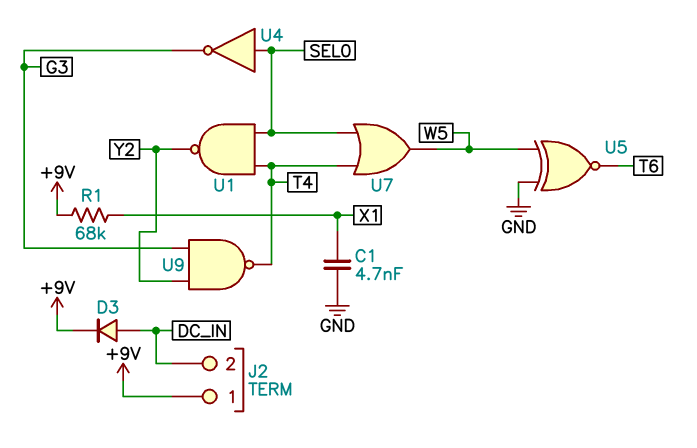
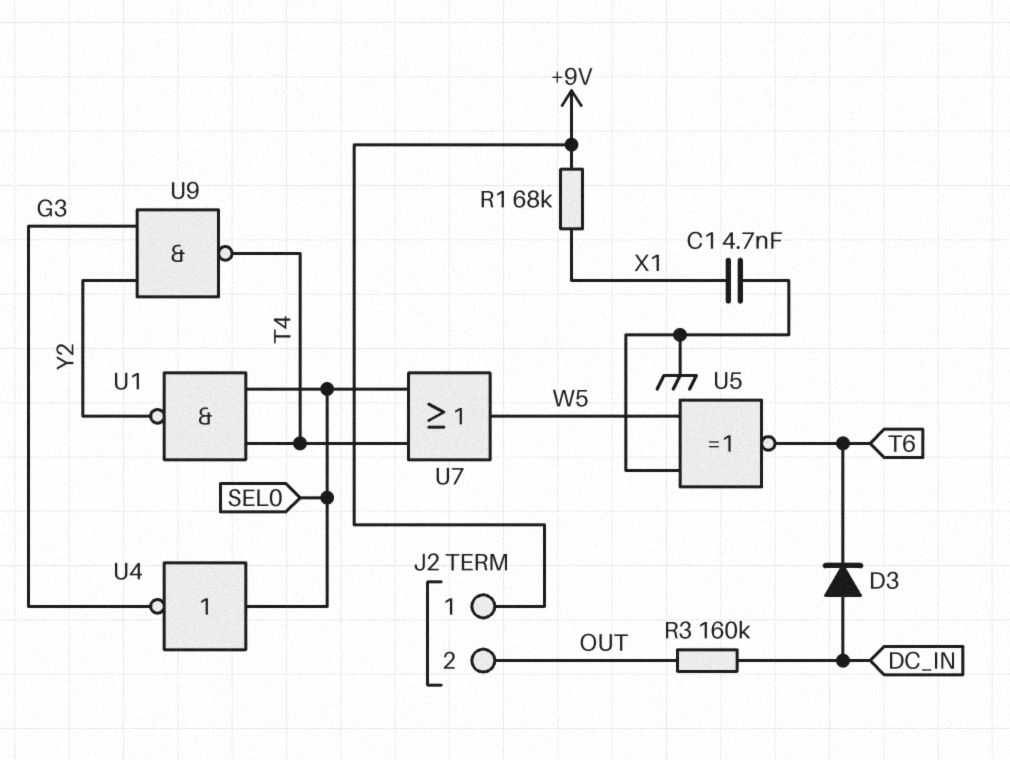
D3: diode (A DC_IN, K +9V) -> diode (A DC_IN, K T6)
J2 pin 2: DC_IN -> OUT
R3: none -> 160k (DC_IN, OUT)

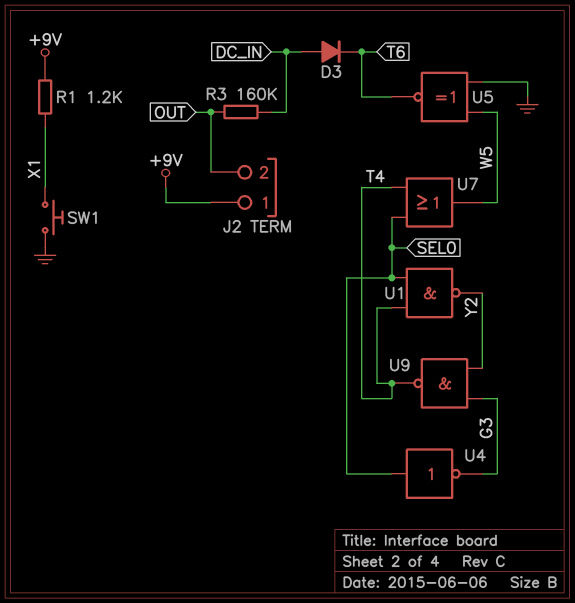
C1: 4.7nF (GND, X1) -> none
R1: 68k (+9V, X1) -> 1.2k (+9V, X1)
SW1: none -> button (GND, X1)

